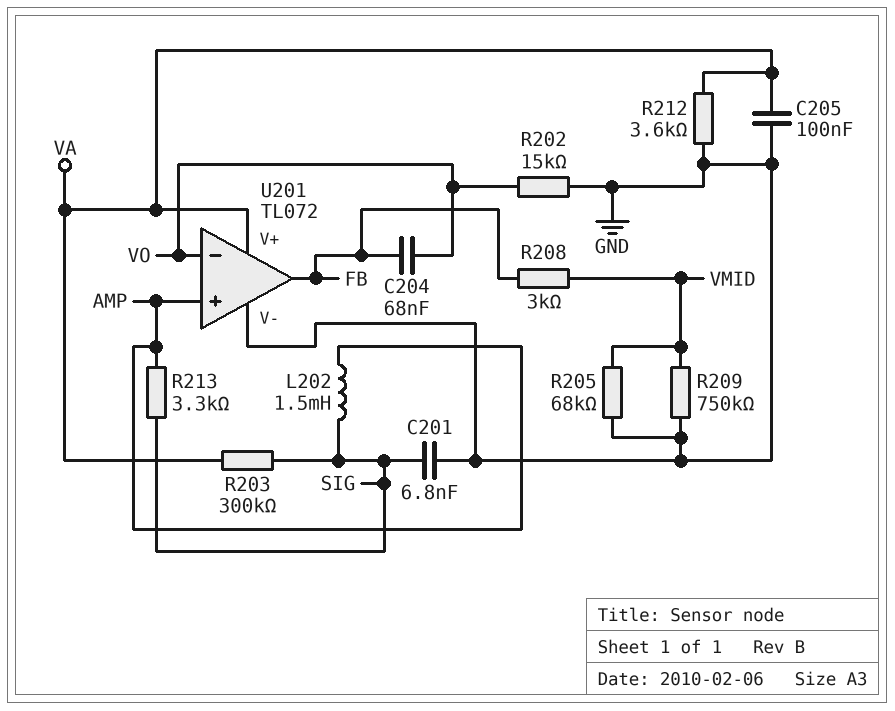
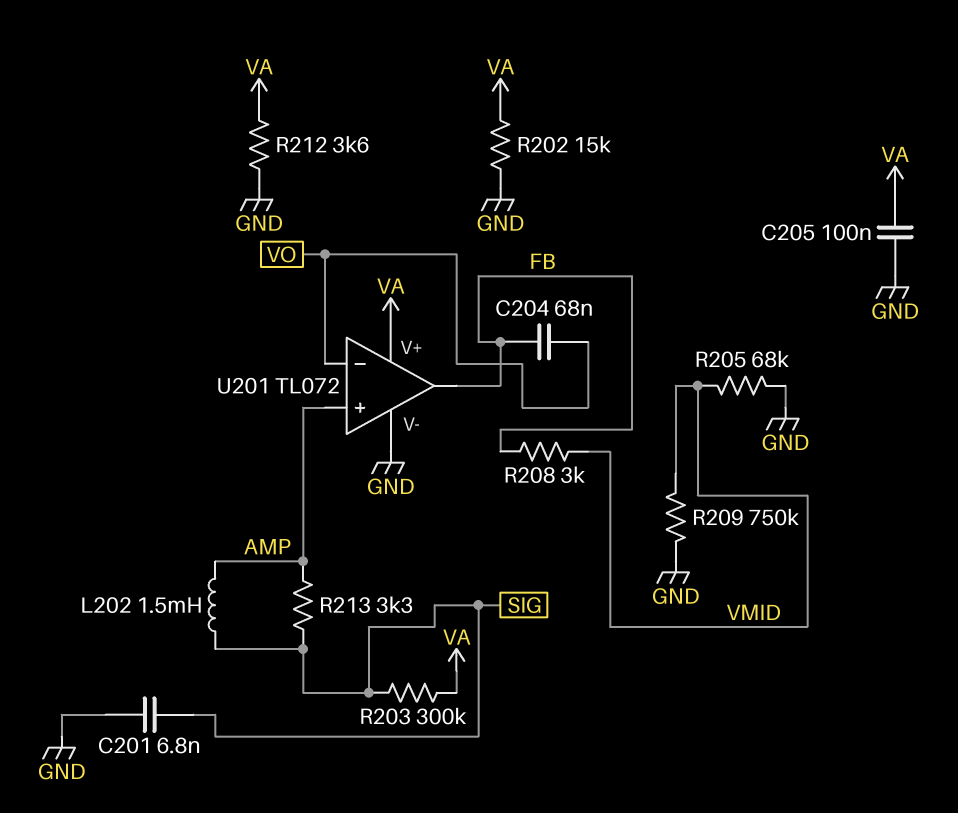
R202: 15k (GND, VO) -> 15k (GND, VA)

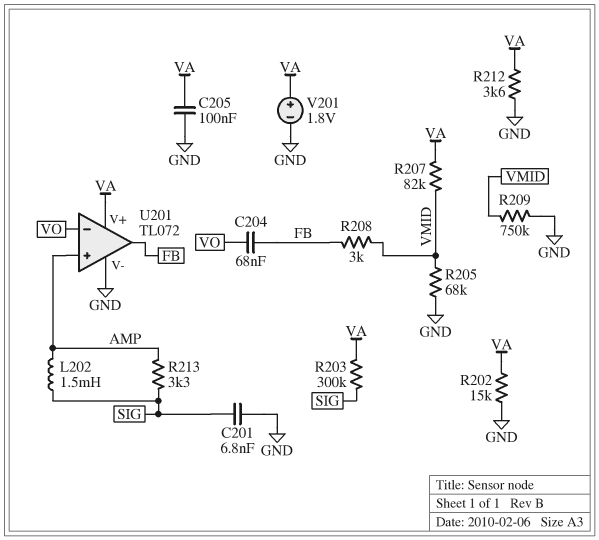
R207: none -> 82k (VA, VMID)
V201: none -> 1.8V (plus VA, minus GND)

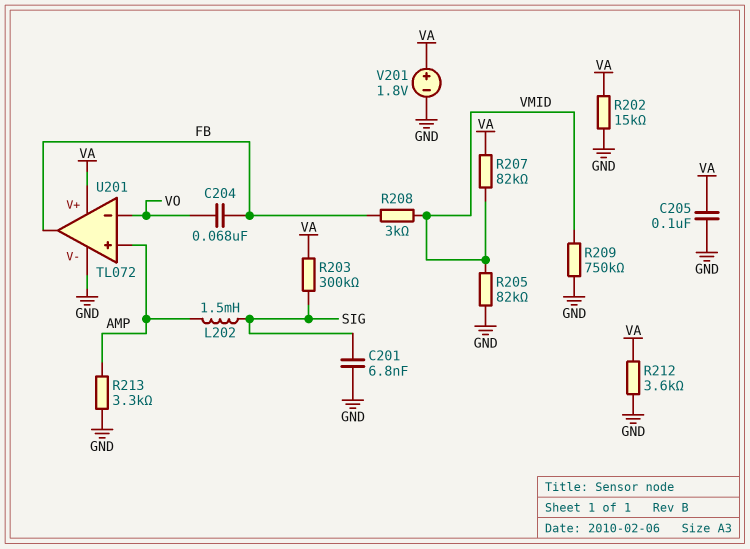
R205: 68k (GND, VMID) -> 82k (GND, VMID)
R213: 3.3k (AMP, SIG) -> 3.3k (AMP, GND)

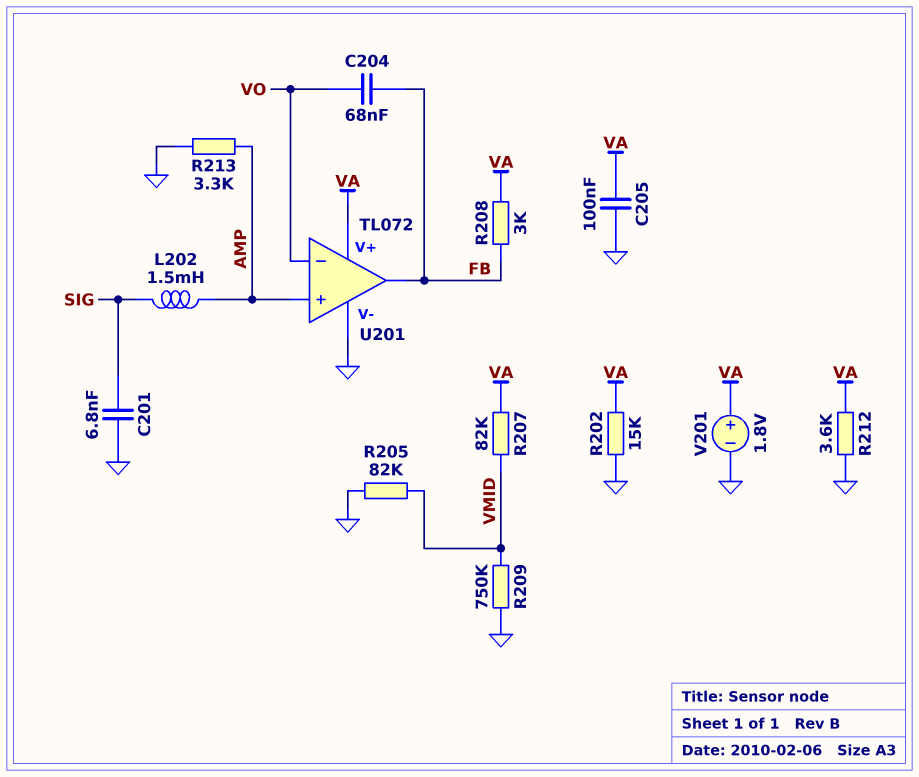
R203: 300k (SIG, VA) -> none
R208: 3k (FB, VMID) -> 3k (FB, VA)

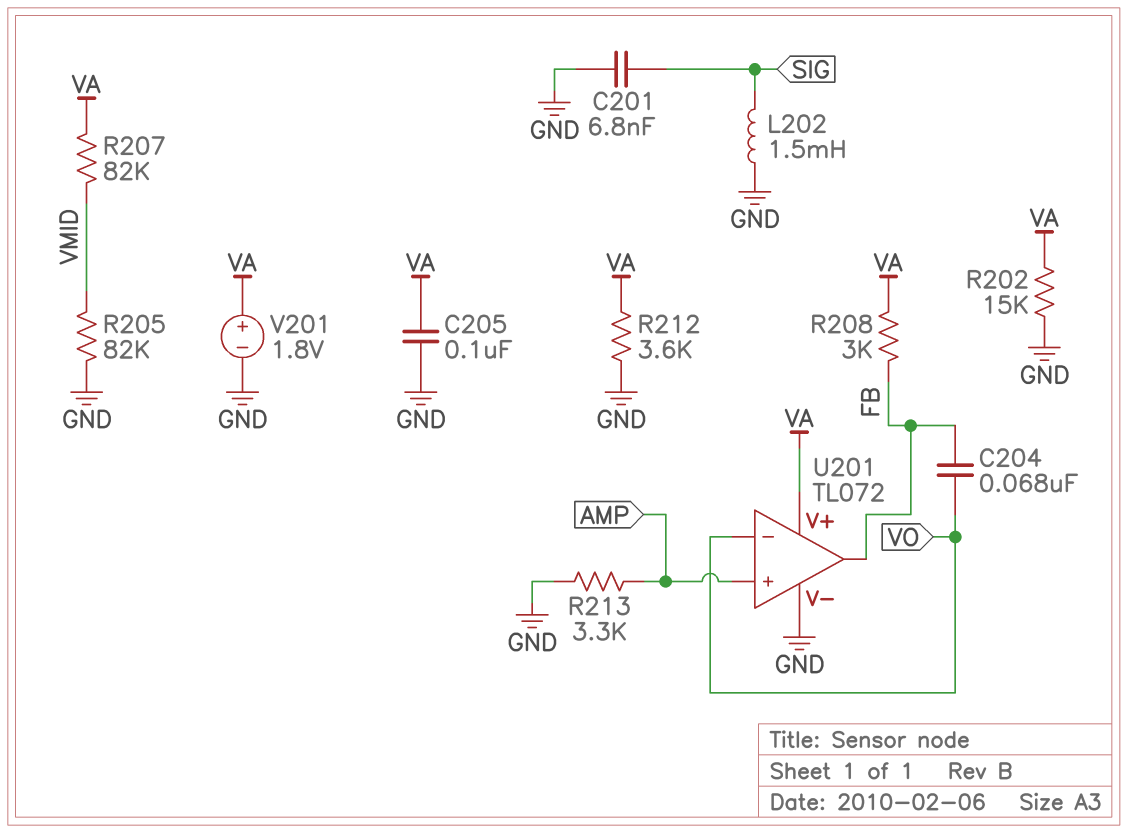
L202: 1.5mH (AMP, SIG) -> 1.5mH (GND, SIG)
R209: 750k (GND, VMID) -> none

